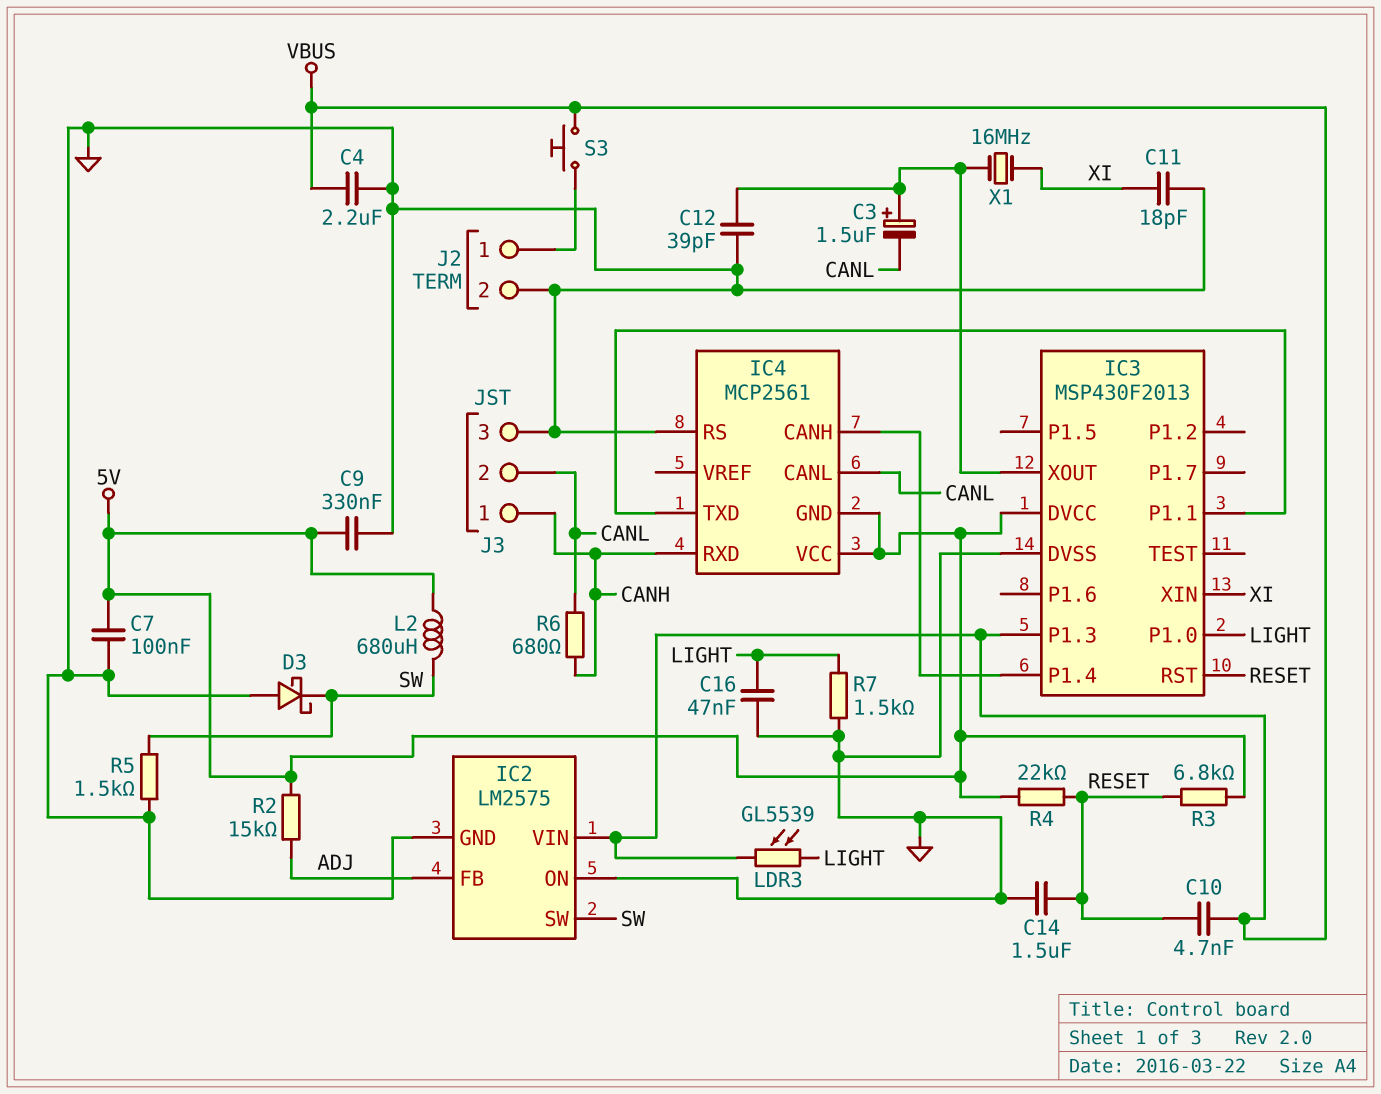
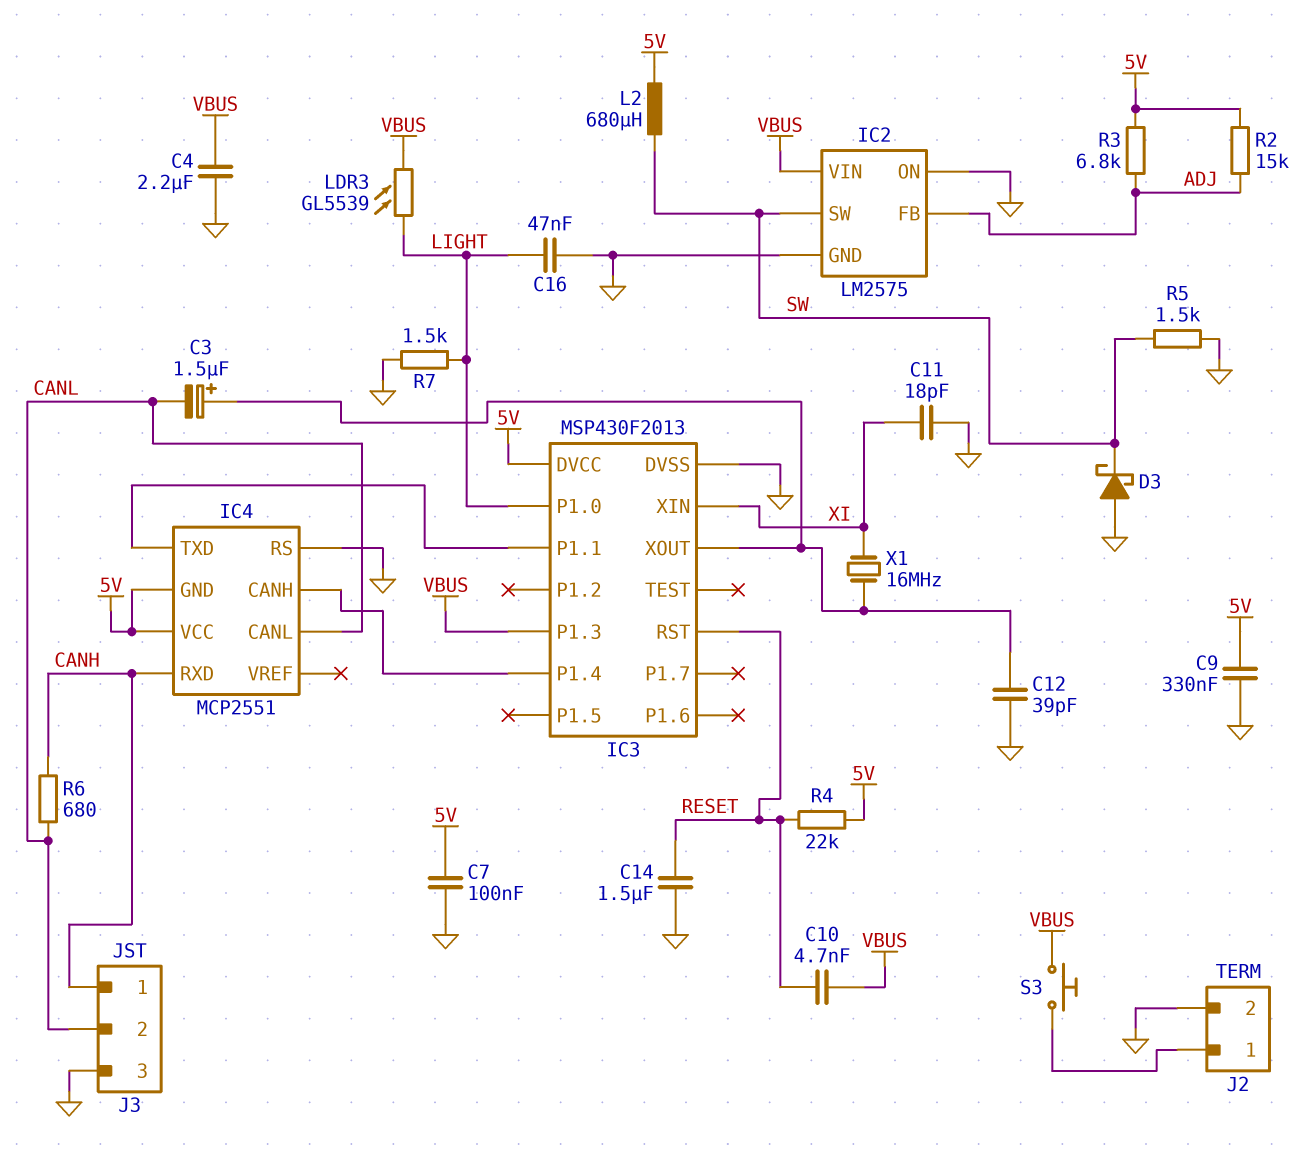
IC4: MCP2561 -> MCP2551
R3: 6.8k (5V, RESET) -> 6.8k (5V, ADJ)

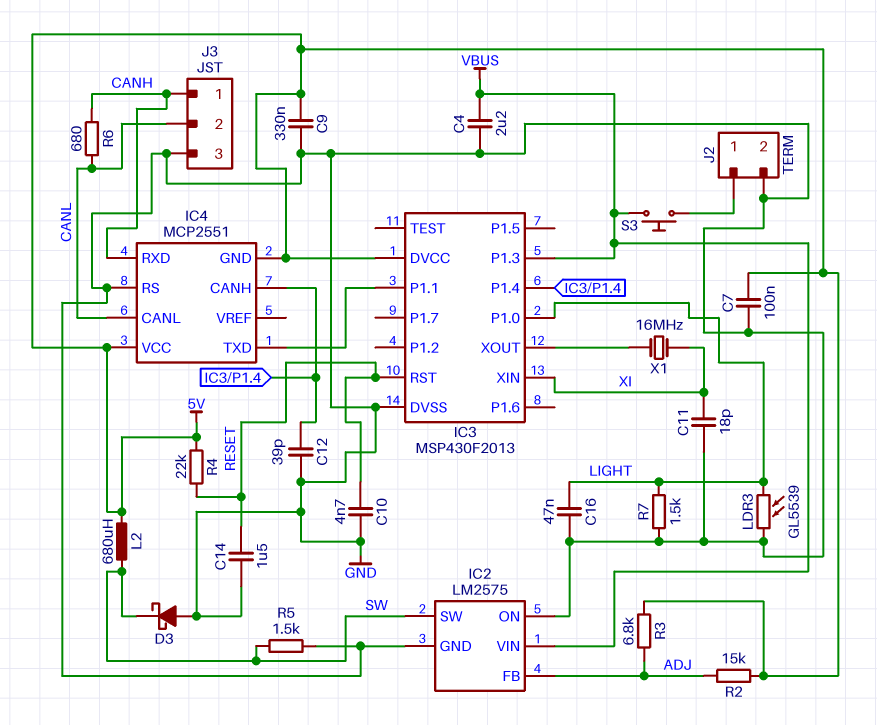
C3: 1.5uF (plus IC3/XOUT, minus CANL) -> none
C10: 4.7nF (RESET, VBUS) -> 4.7nF (GND, RESET)
C12: 39pF (GND, IC3/XOUT) -> 39pF (GND, IC3/P1.4)
LDR3: GL5539 (LIGHT, VBUS) -> GL5539 (GND, LIGHT)

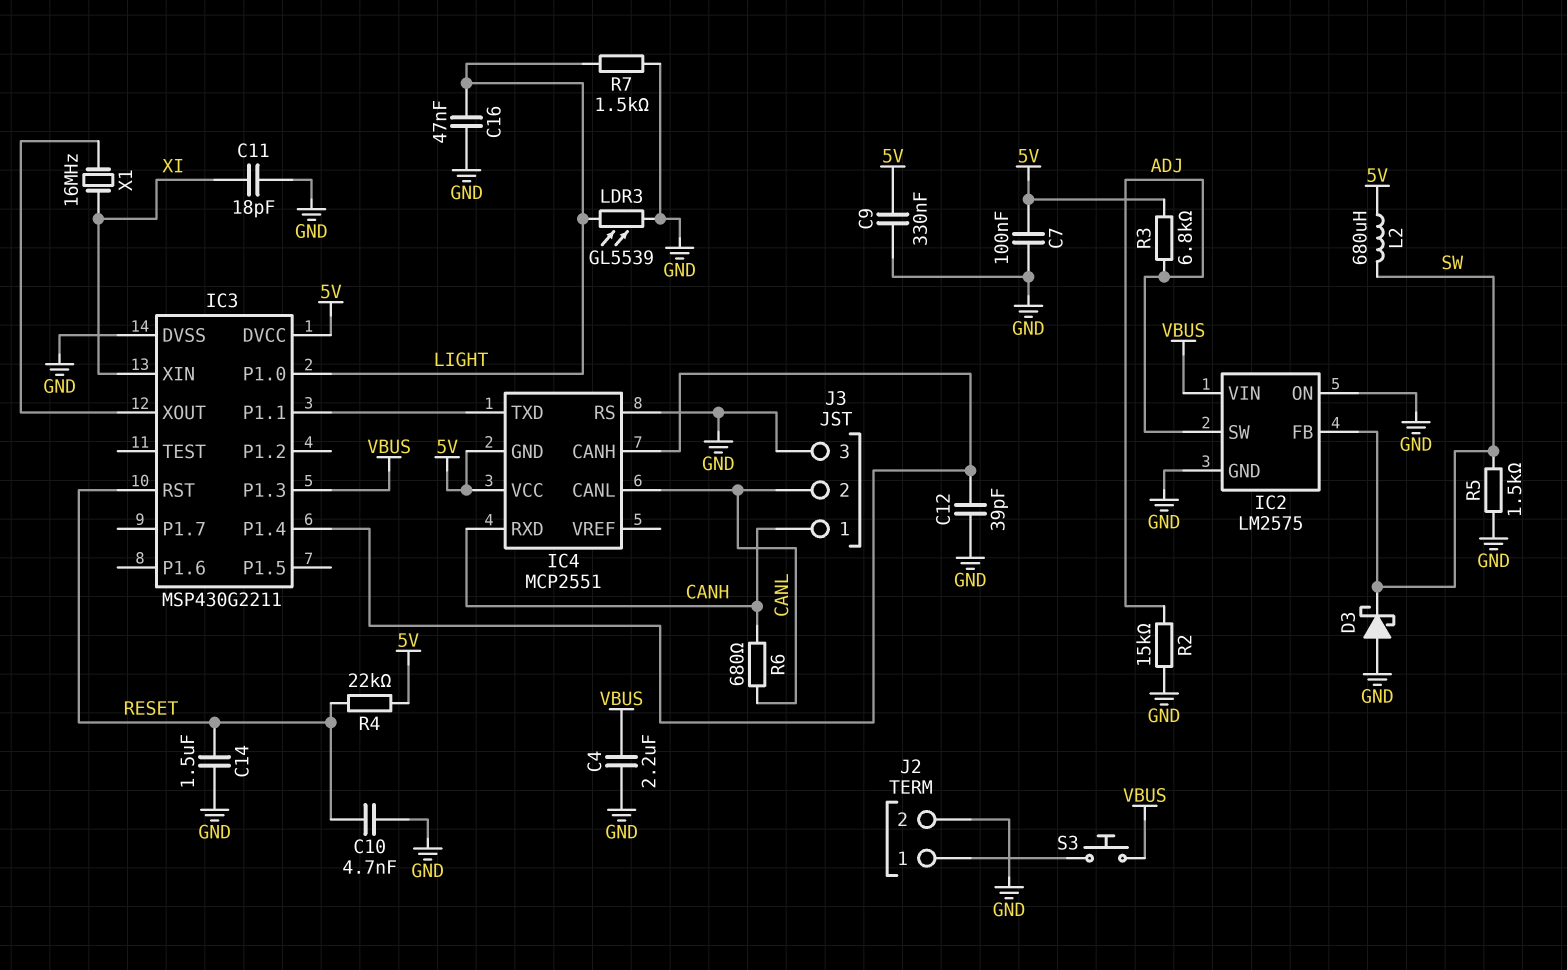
IC2 pin FB: ADJ -> SW
IC2 pin SW: SW -> ADJ
IC3: MSP430F2013 -> MSP430G2211
R2: 15k (5V, ADJ) -> 15k (ADJ, GND)

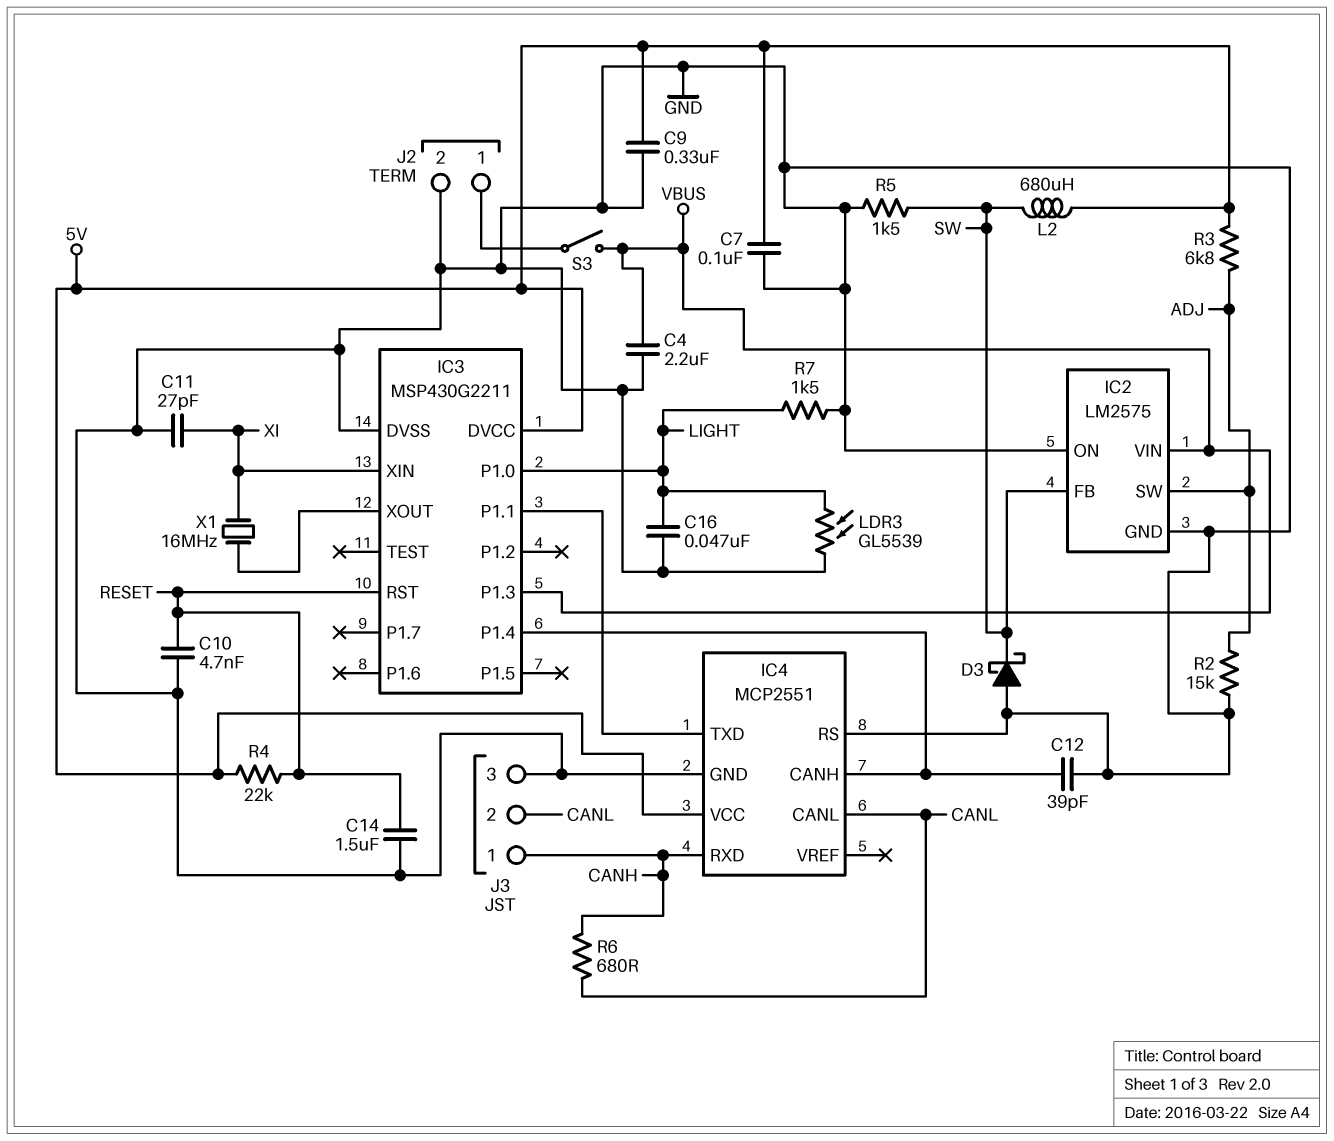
C11: 18pF (GND, XI) -> 27pF (GND, XI)
IC4 pin GND: 5V -> GND
S3: button (J2/1, VBUS) -> switch (J2/1, VBUS)

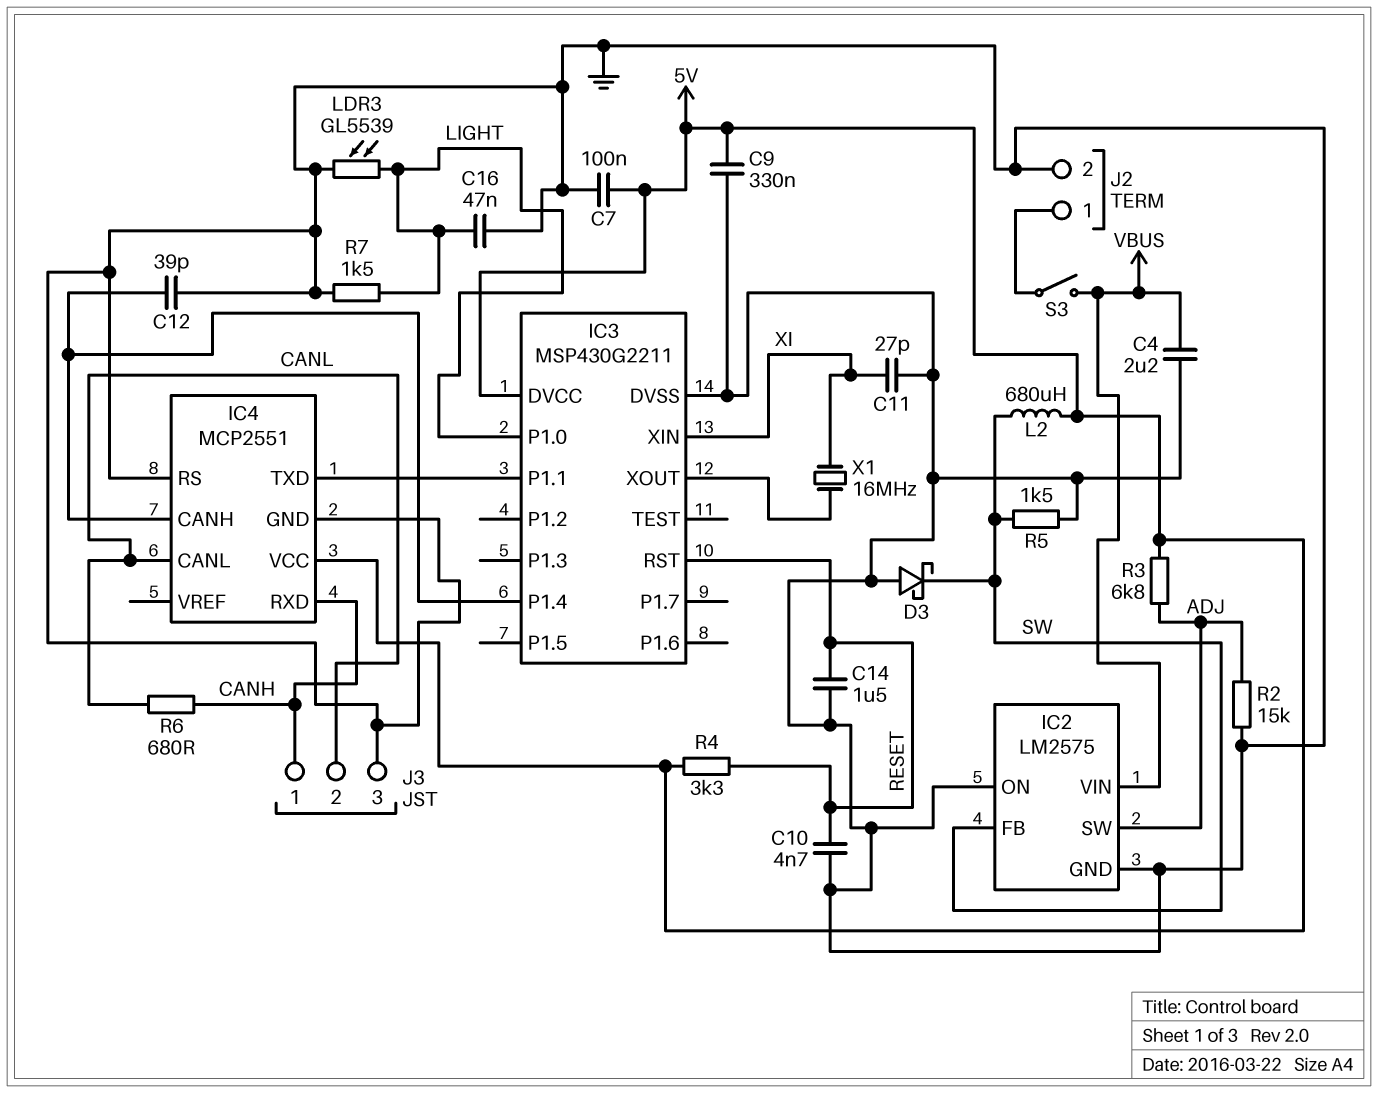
IC3 pin P1.3: VBUS -> none
R4: 22k (5V, RESET) -> 3.3k (5V, RESET)

